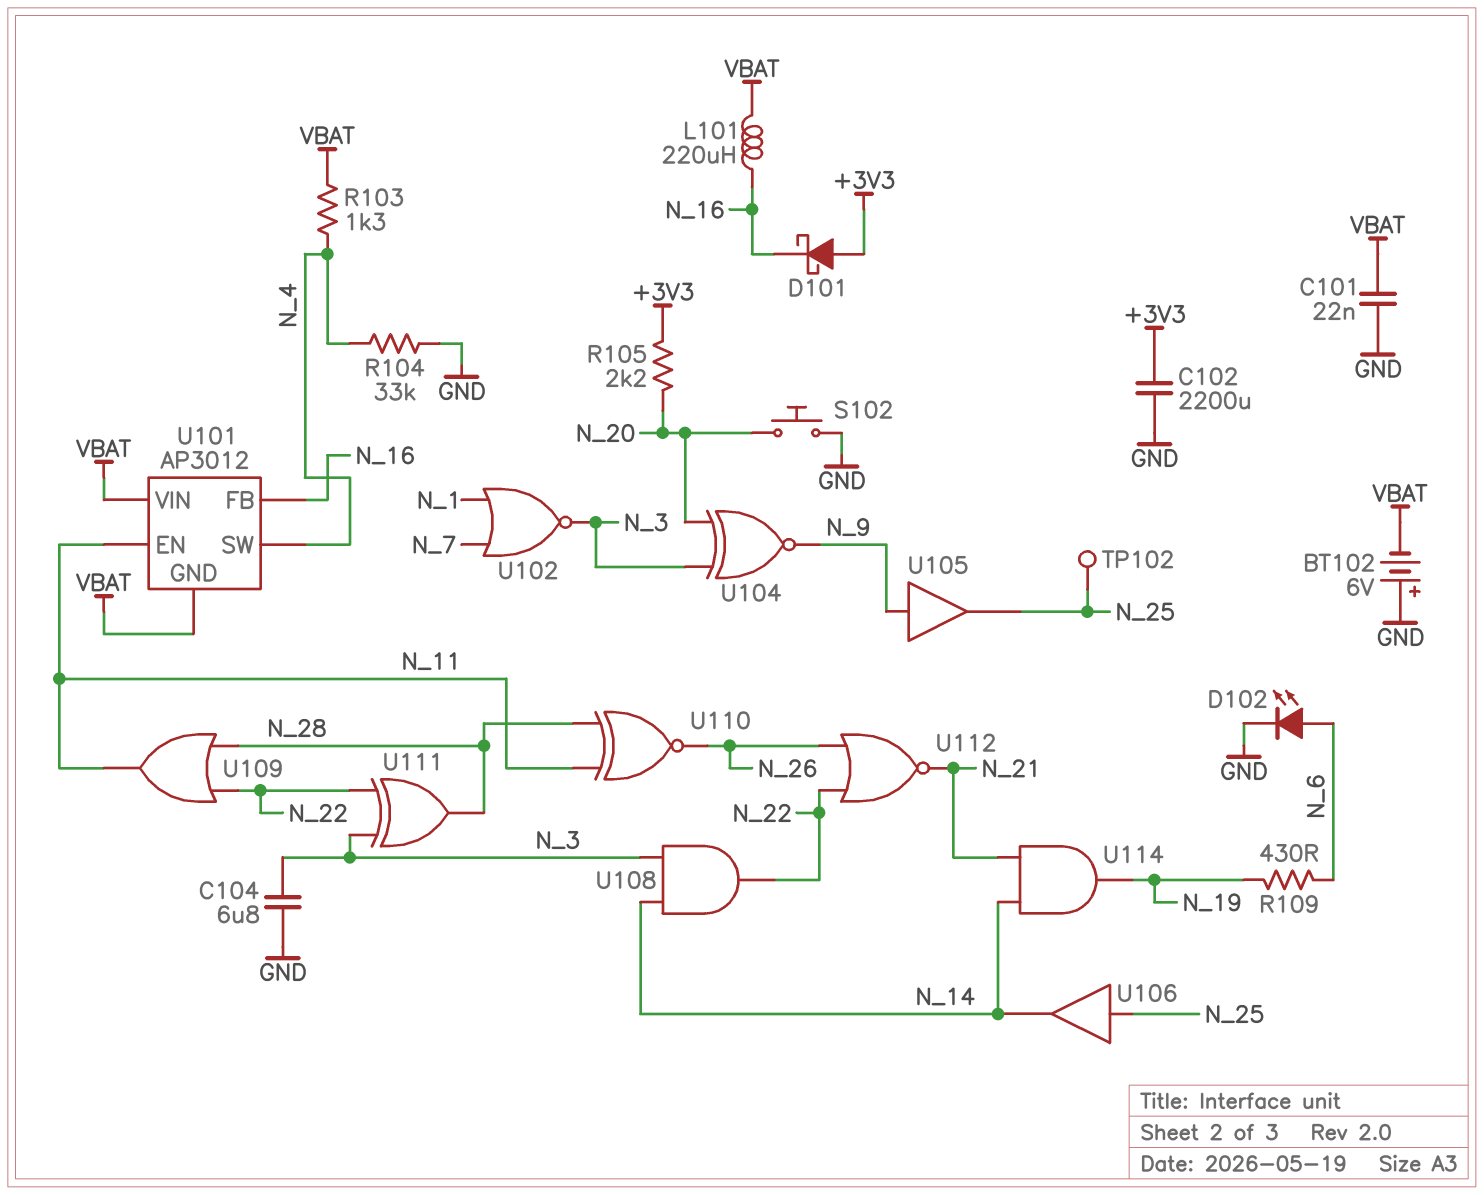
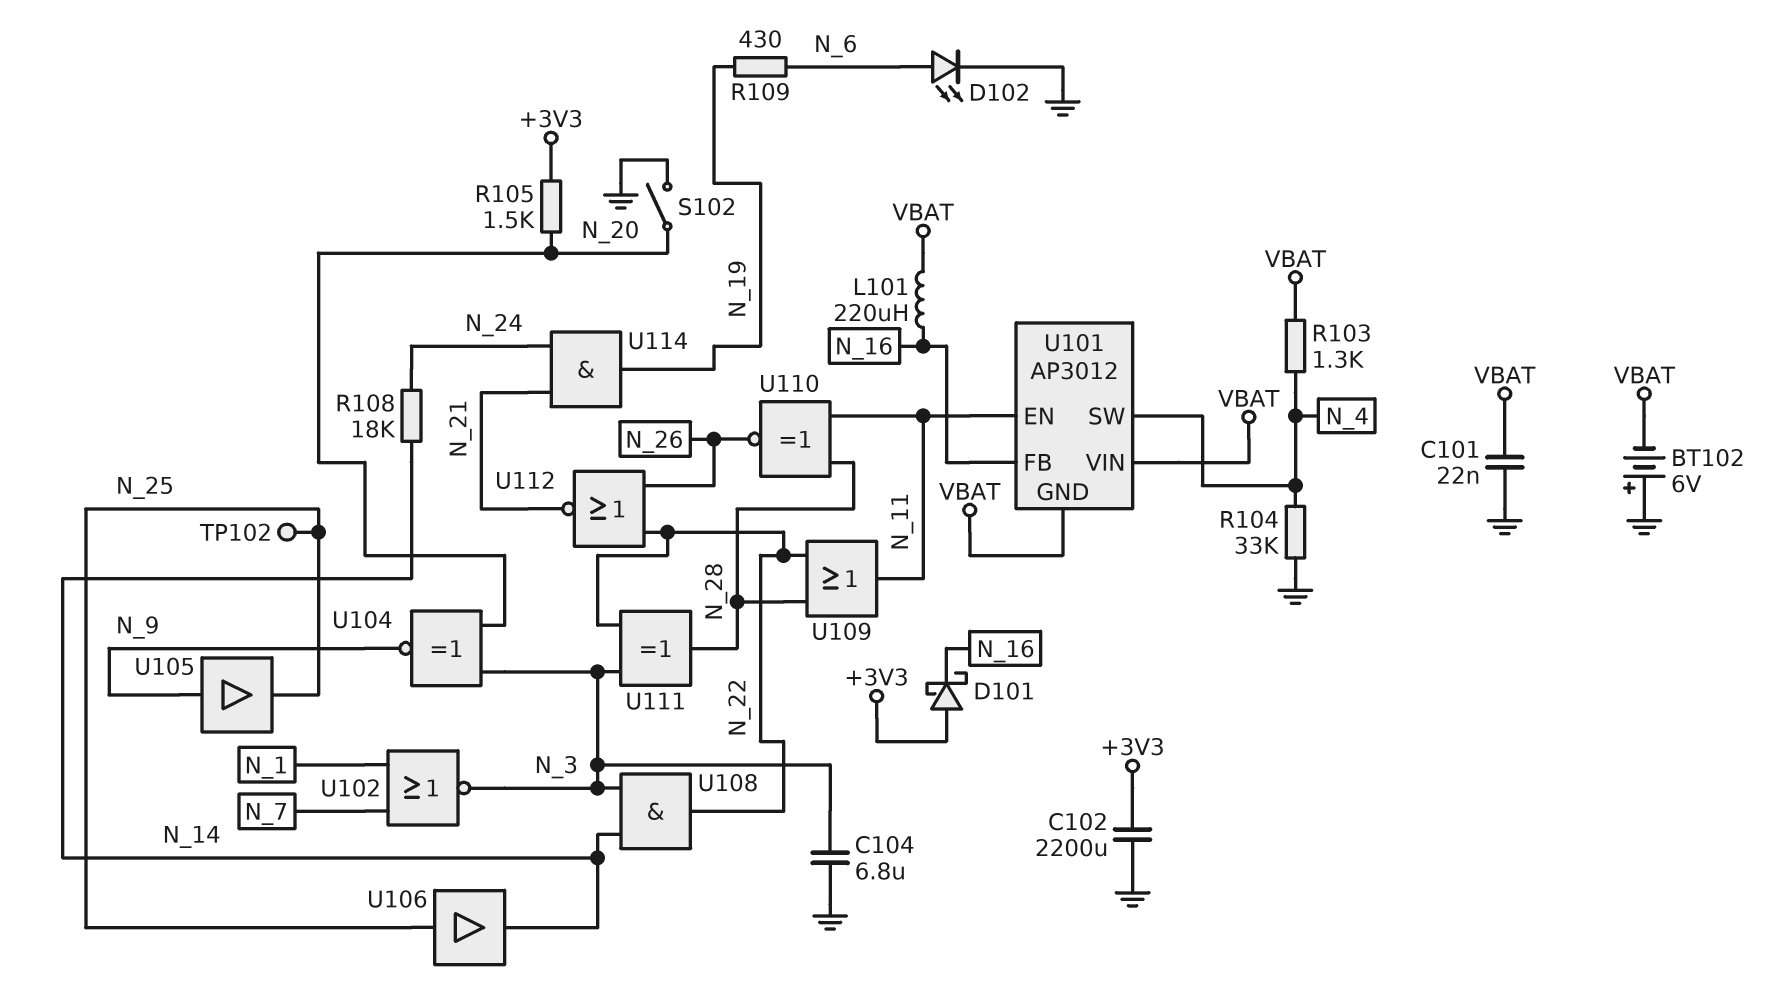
R105: 2.2k (+3V3, N_20) -> 1.5k (+3V3, N_20)
R108: none -> 18k (N_14, N_24)
S102: button (GND, N_20) -> switch (GND, N_20)
U114: AND (in N_14, in N_21, out N_19) -> AND (in N_21, in N_24, out N_19)

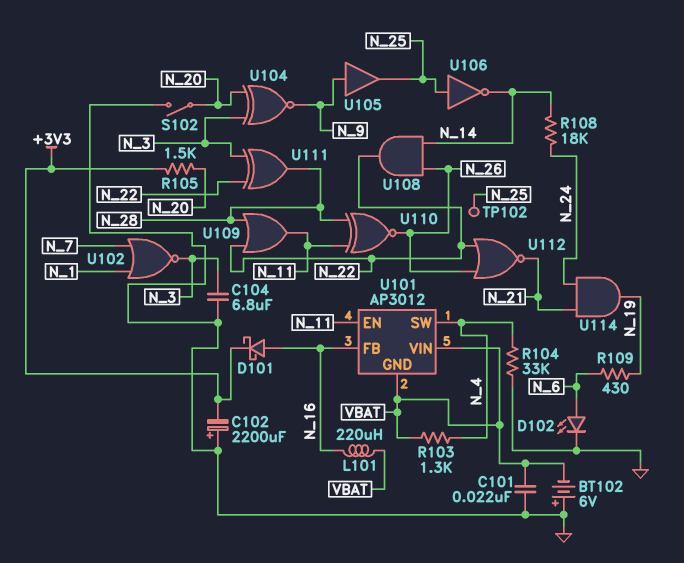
C102: 2200uF (+3V3, GND) -> 2200uF (plus GND, minus +3V3)
D101: schottky (A +3V3, K N_16) -> schottky (A N_16, K +3V3)
U106: buffer (in N_25, out N_14) -> NOT (in N_25, out N_14)
U108: AND (in N_3, in N_14, out N_22) -> AND (in N_14, in N_26, out N_22)

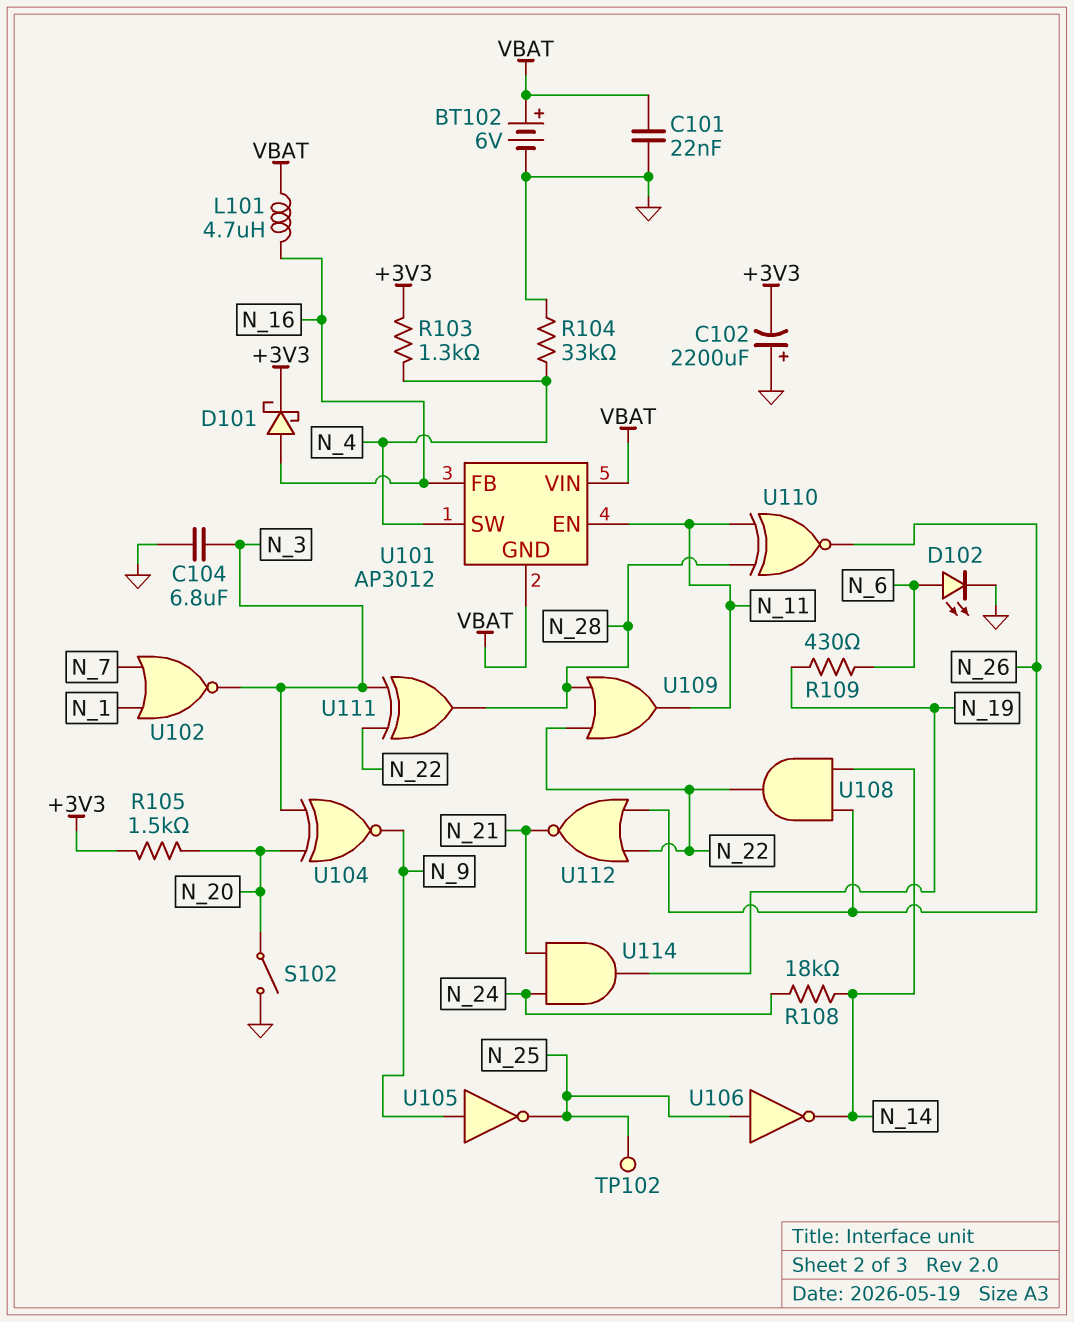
BT102: 6V (plus GND, minus VBAT) -> 6V (plus VBAT, minus GND)
L101: 220uH (N_16, VBAT) -> 4.7uH (N_16, VBAT)
R103: 1.3k (N_4, VBAT) -> 1.3k (+3V3, N_4)
U105: buffer (in N_9, out N_25) -> NOT (in N_9, out N_25)

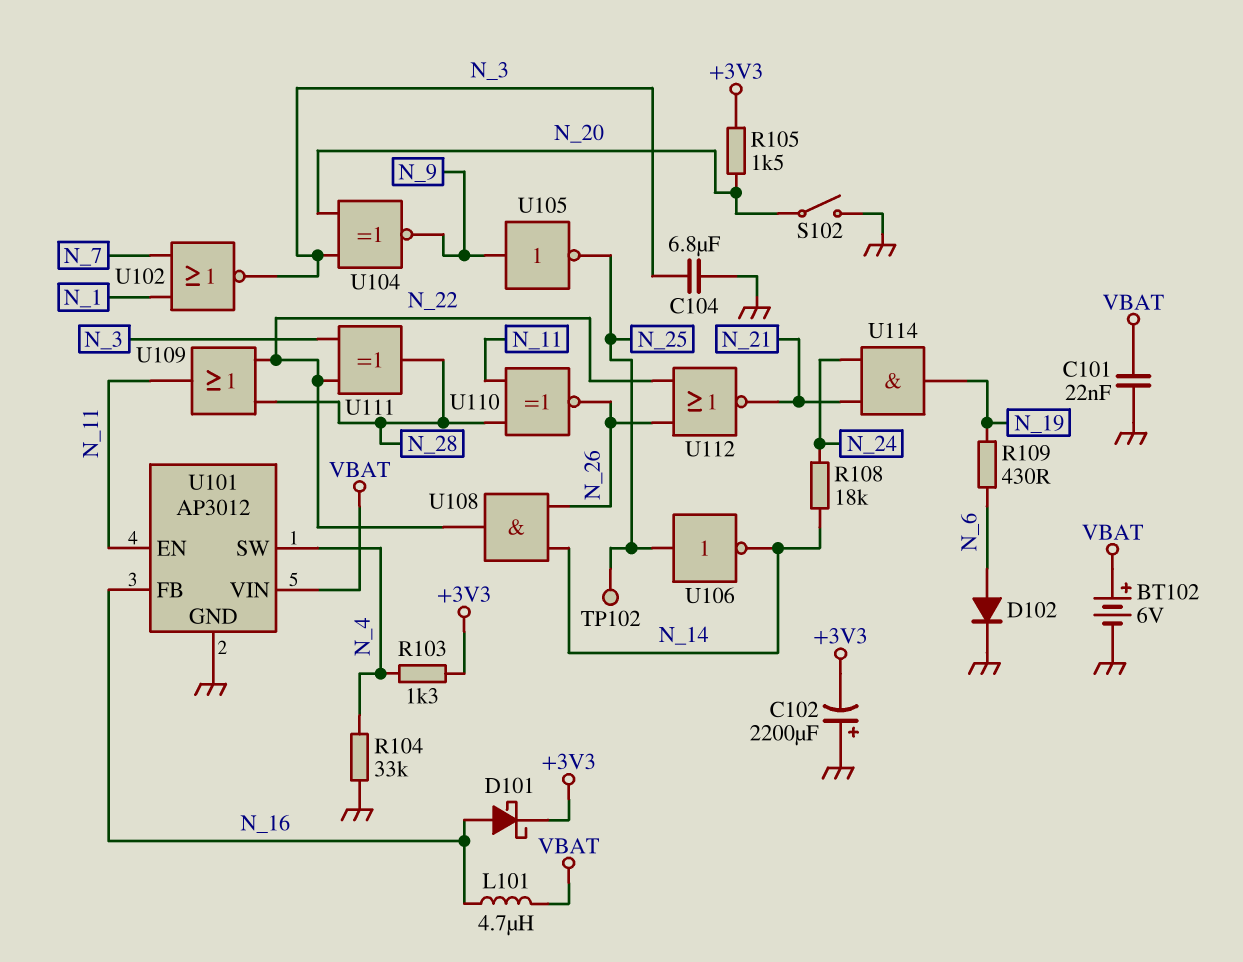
D102: LED (A N_6, K GND) -> diode (A N_6, K GND)
U101 pin GND: VBAT -> GND

